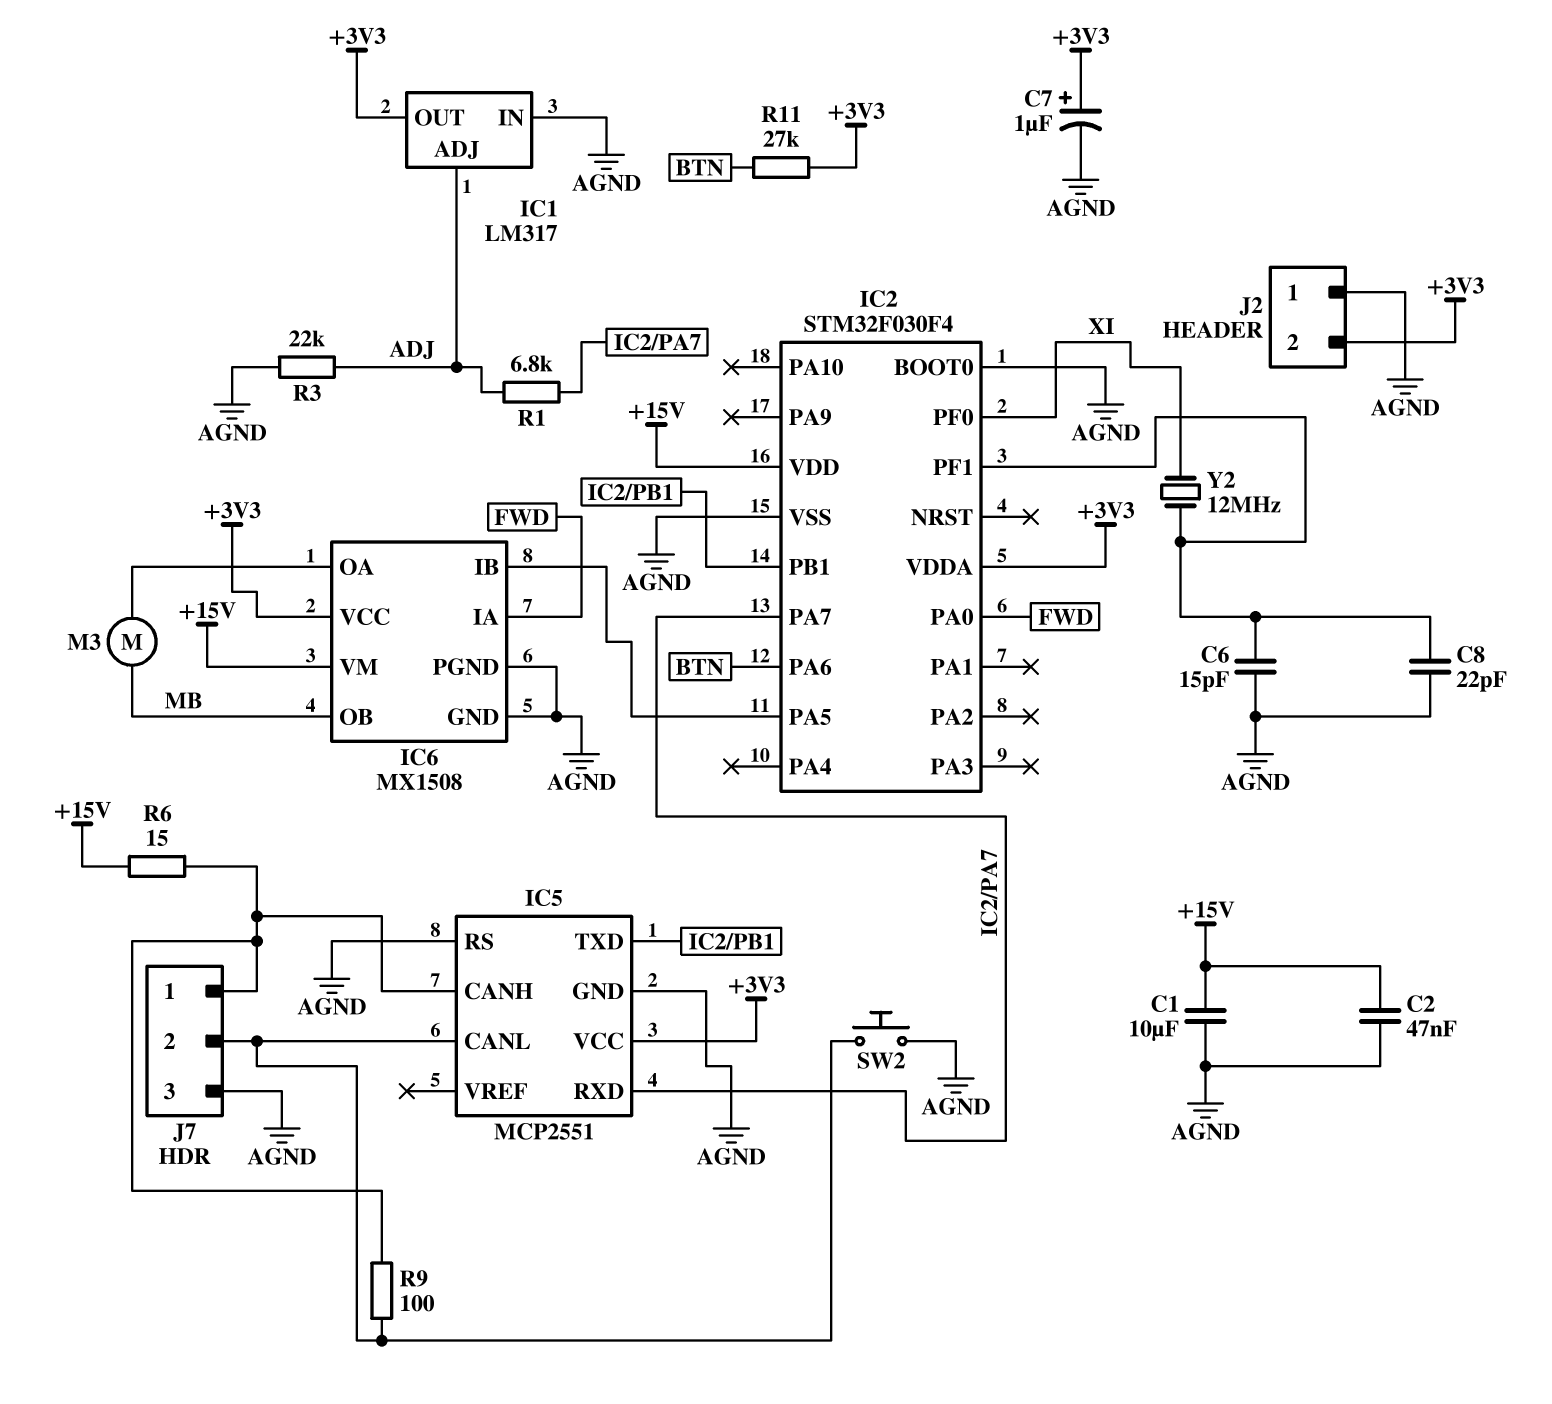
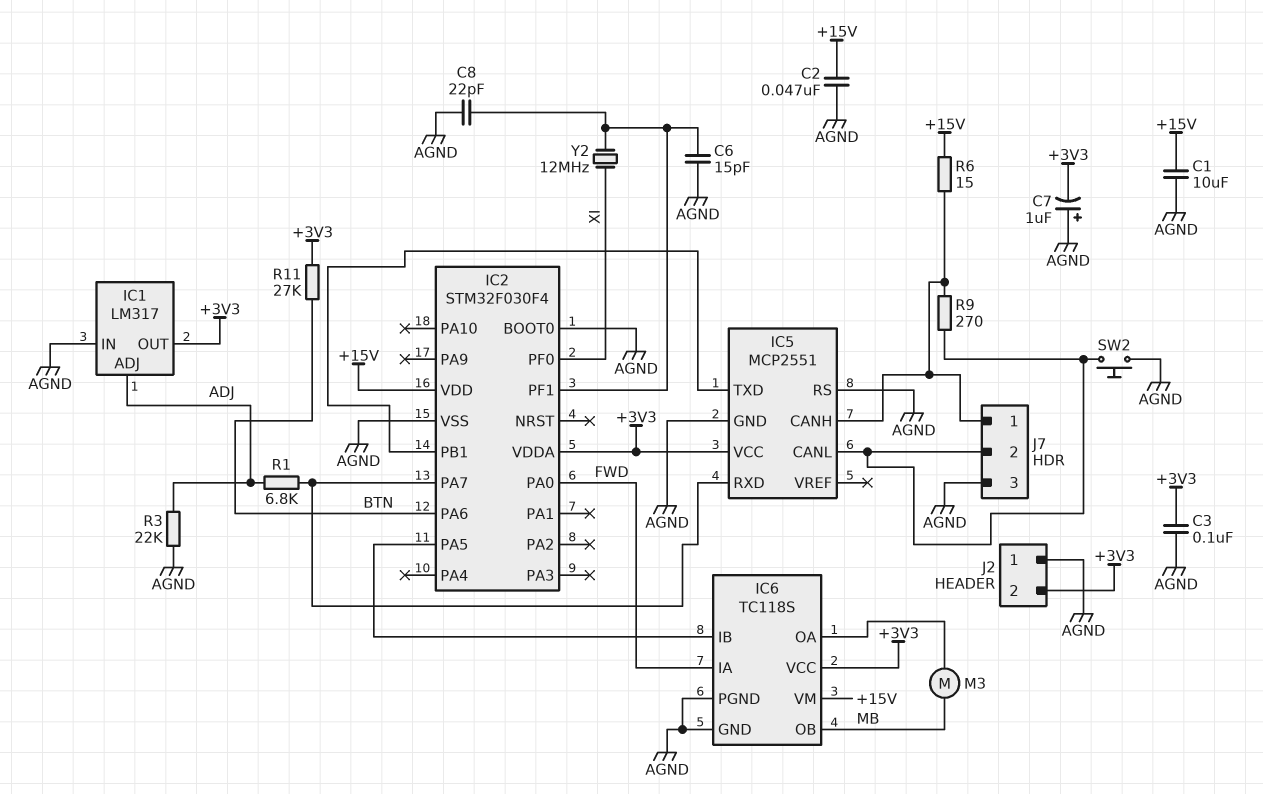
C3: none -> 100nF (+3V3, AGND)
C7: 1uF (plus +3V3, minus AGND) -> 1uF (plus AGND, minus +3V3)
IC6: MX1508 -> TC118S
R9: 100 (IC5/CANH, IC5/CANL) -> 270 (IC5/CANH, IC5/CANL)

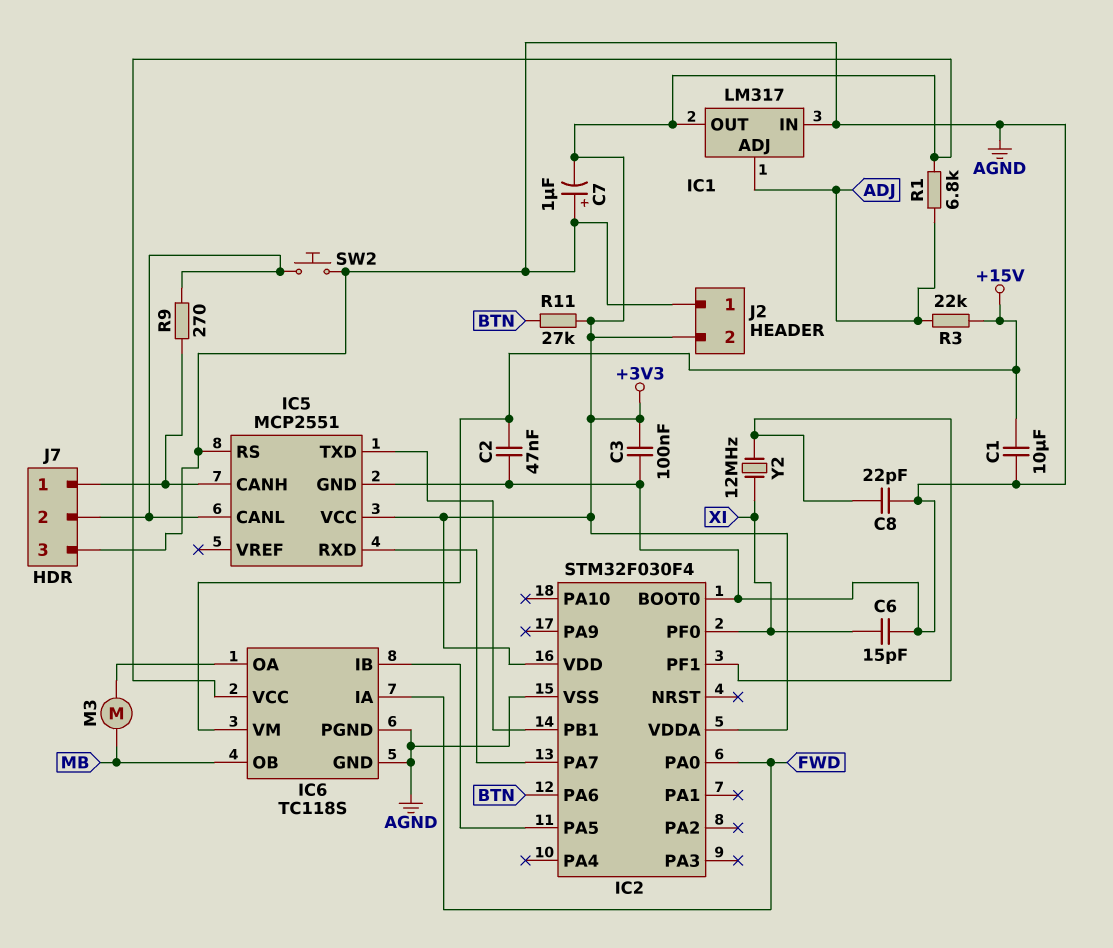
C6: 15pF (AGND, IC2/PF1) -> 15pF (AGND, XI)
IC2 pin VDD: +15V -> +3V3
R1: 6.8k (ADJ, IC2/PA7) -> 6.8k (+3V3, ADJ)
R3: 22k (ADJ, AGND) -> 22k (+15V, ADJ)
R6: 15 (+15V, IC5/CANH) -> none

